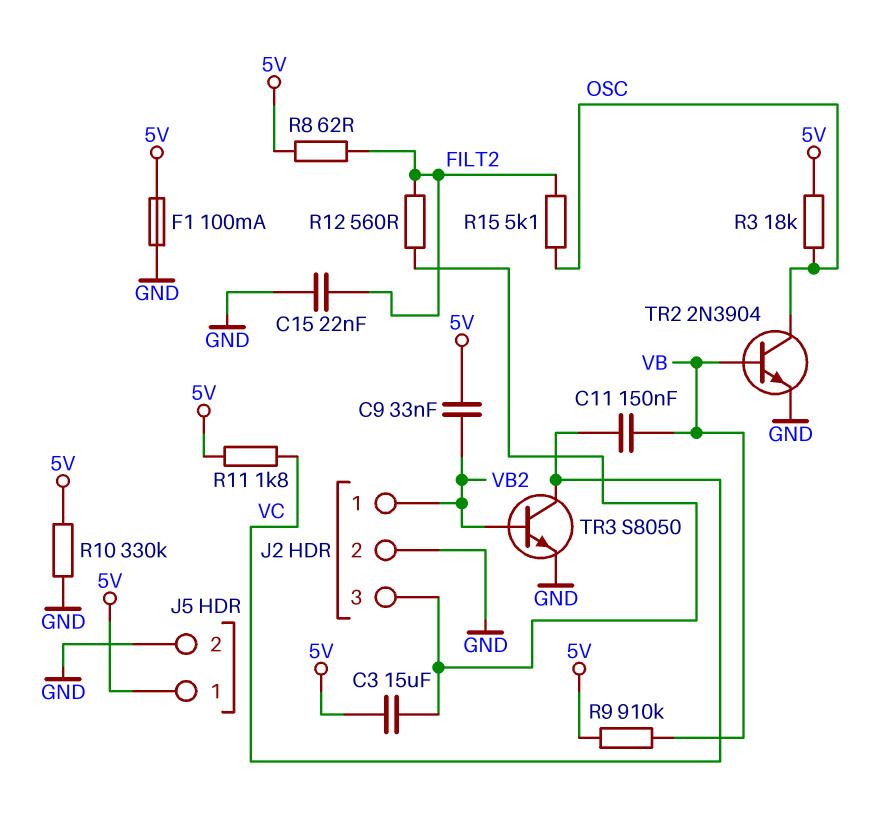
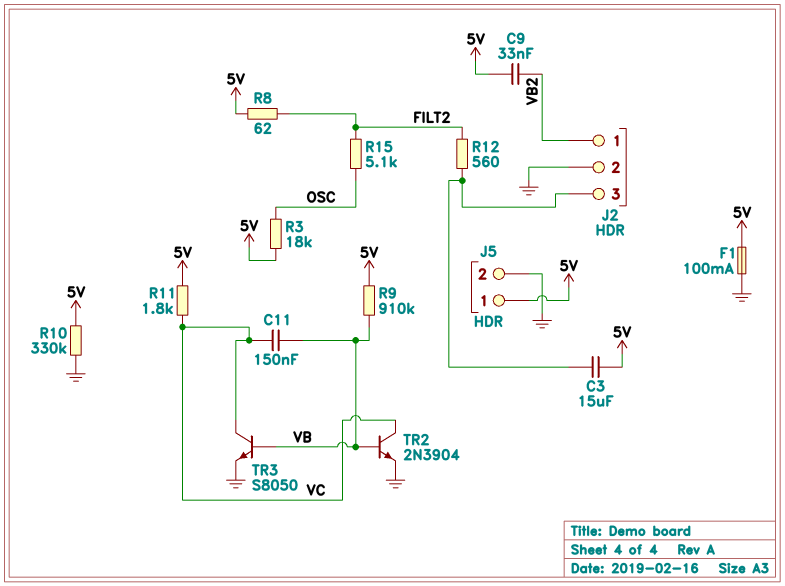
C15: 22nF (FILT2, GND) -> none
TR2: NPN 2N3904 (B VB, C OSC, E GND) -> NPN 2N3904 (B VB, C VC, E GND)
TR3: NPN S8050 (B VB2, C VC, E GND) -> NPN S8050 (B VB, C VC, E GND)

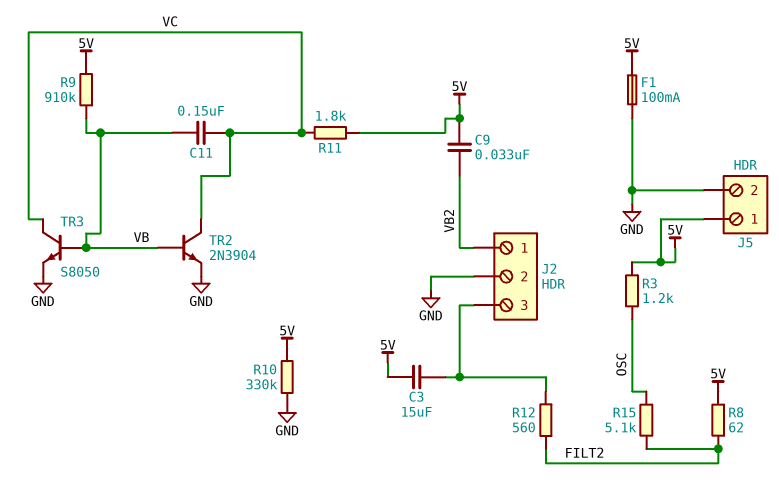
R3: 18k (5V, OSC) -> 1.2k (5V, OSC)

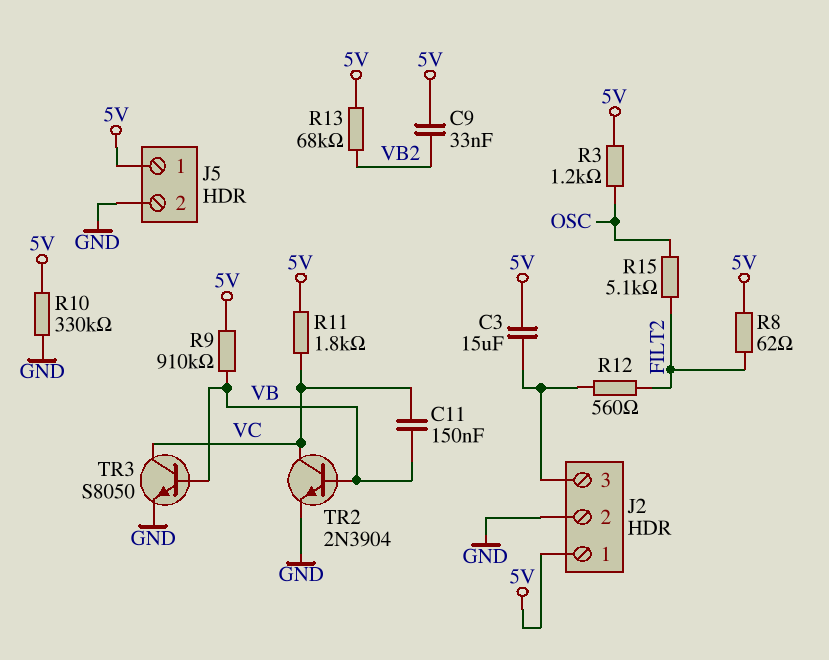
F1: 100mA (5V, GND) -> none
J2 pin 1: VB2 -> 5V
R13: none -> 68k (5V, VB2)

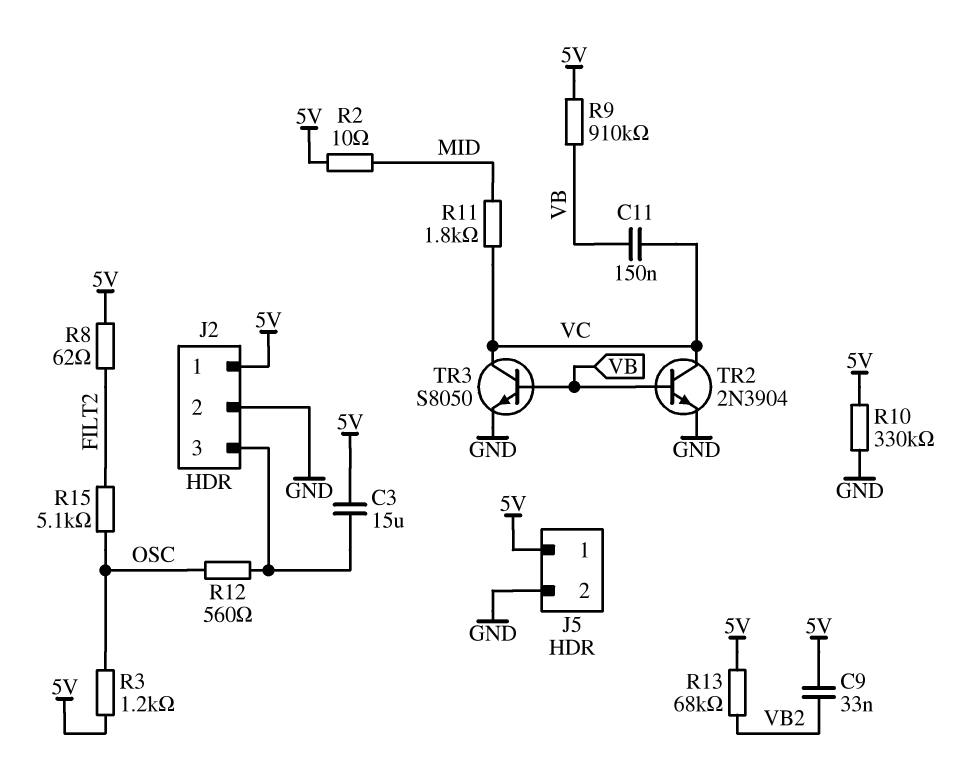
R2: none -> 10 (5V, MID)
R11: 1.8k (5V, VC) -> 1.8k (MID, VC)
R12: 560 (FILT2, J2/3) -> 560 (J2/3, OSC)

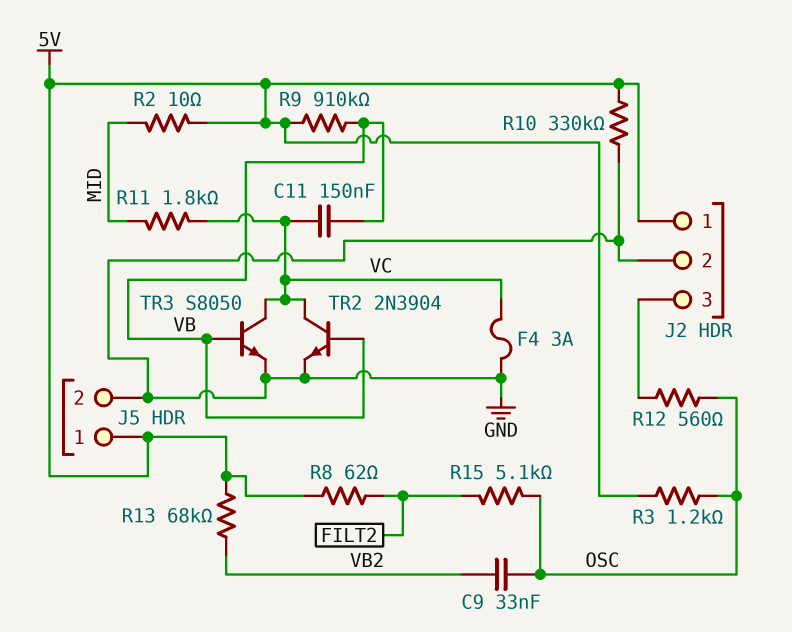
C3: 15uF (5V, J2/3) -> none
C9: 33nF (5V, VB2) -> 33nF (OSC, VB2)
F4: none -> 3A (GND, VC)

